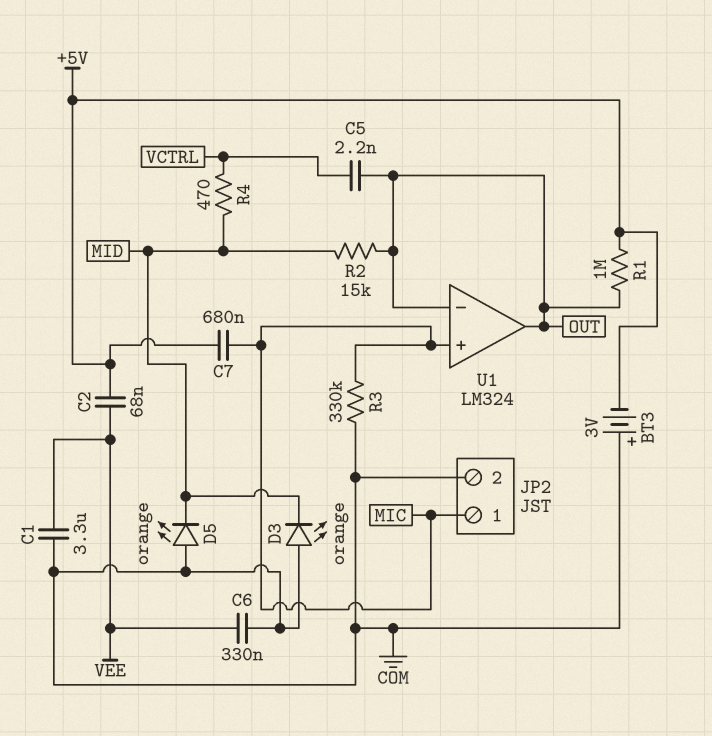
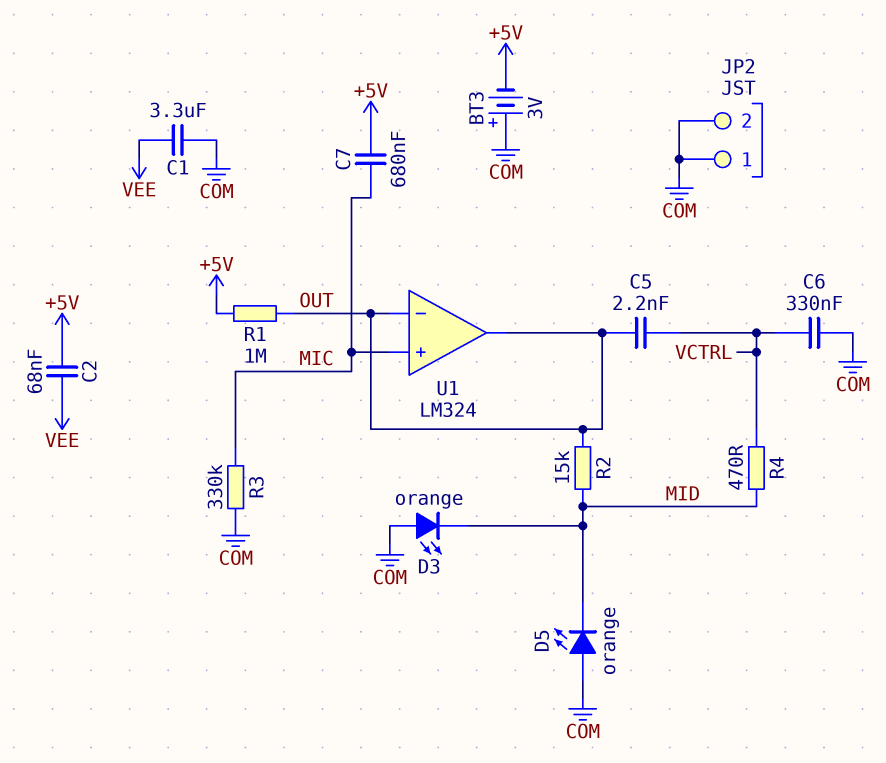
C6: 330nF (COM, VEE) -> 330nF (COM, VCTRL)
JP2 pin 1: MIC -> COM

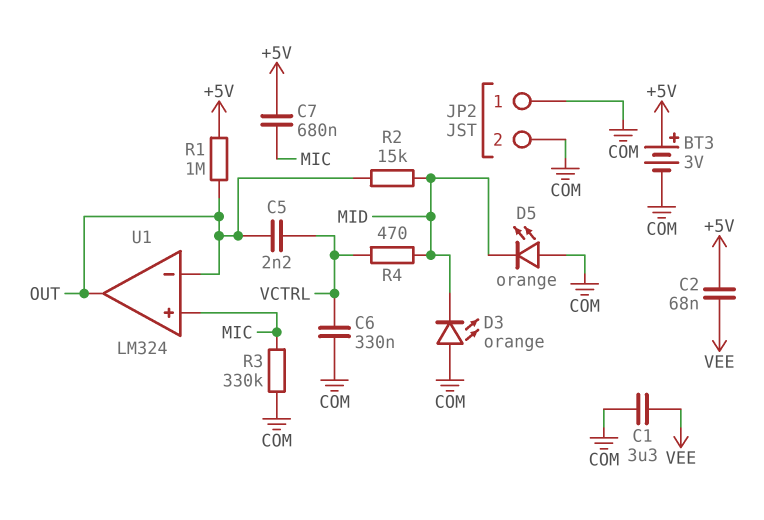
BT3: 3V (plus COM, minus +5V) -> 3V (plus +5V, minus COM)

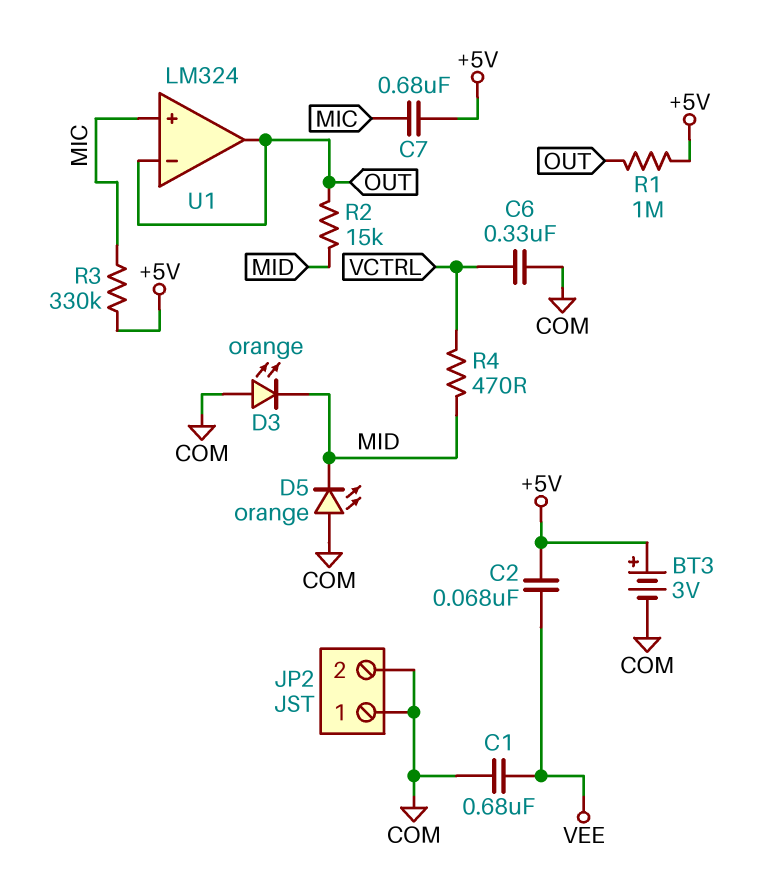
C1: 3.3uF (COM, VEE) -> 680nF (COM, VEE)
C5: 2.2nF (OUT, VCTRL) -> none
R3: 330k (COM, MIC) -> 330k (+5V, MIC)

